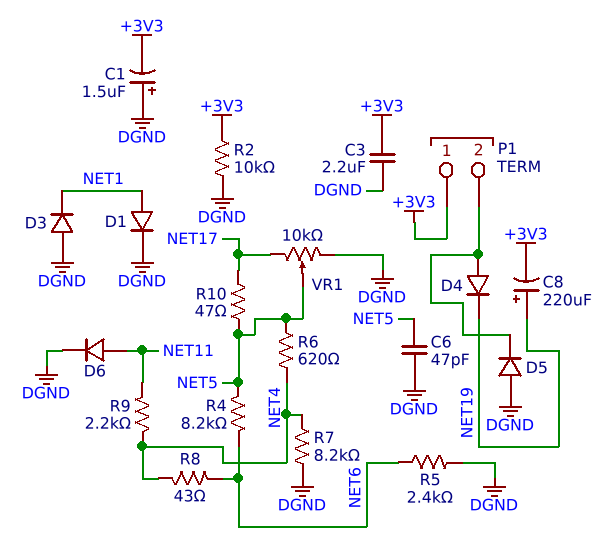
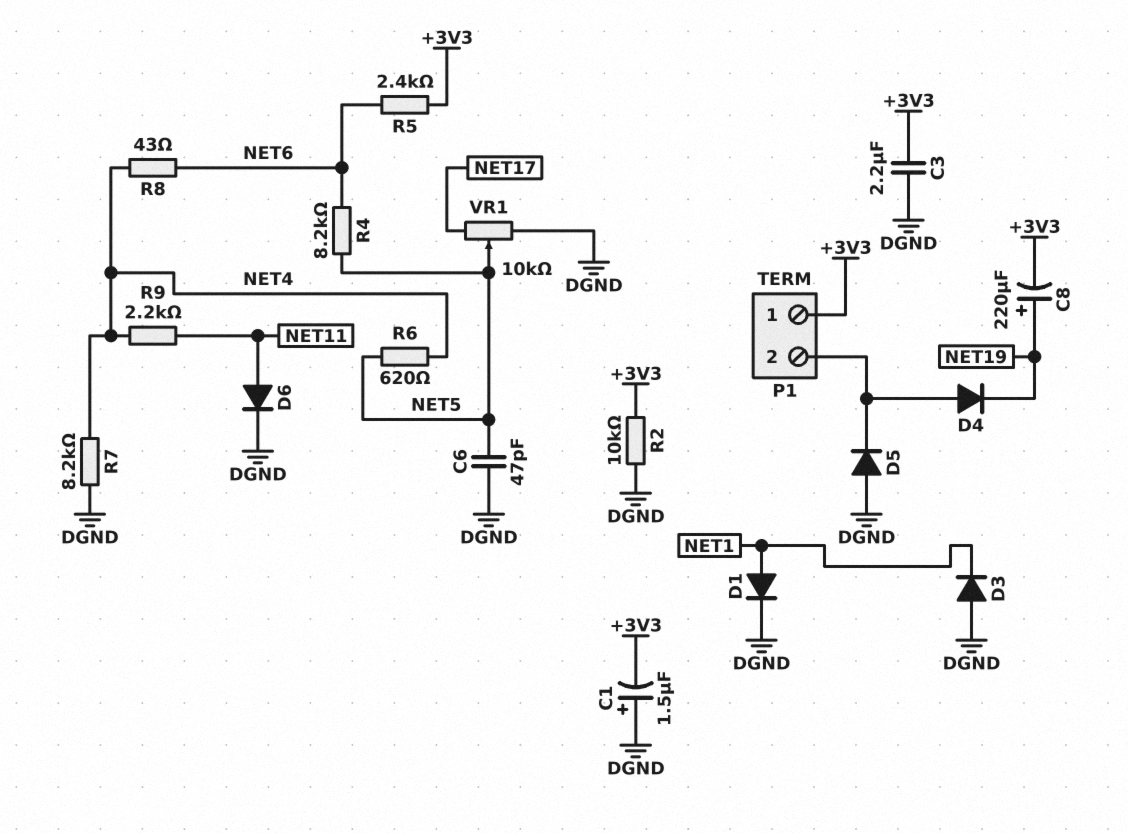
R5: 2.4k (DGND, NET6) -> 2.4k (+3V3, NET6)
R10: 47 (NET5, NET17) -> none

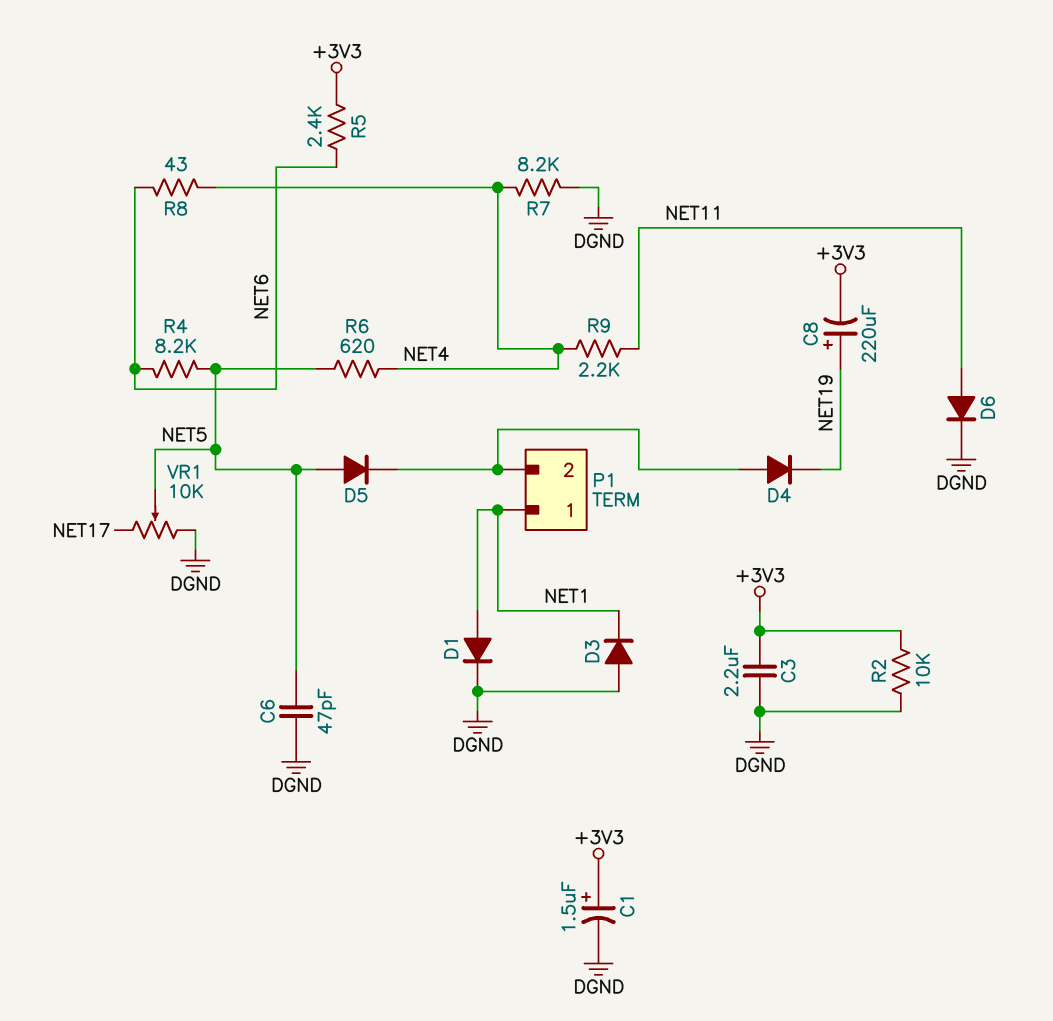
C1: 1.5uF (plus DGND, minus +3V3) -> 1.5uF (plus +3V3, minus DGND)
D5: diode (A DGND, K P1/2) -> diode (A NET5, K P1/2)
P1 pin 1: +3V3 -> NET1

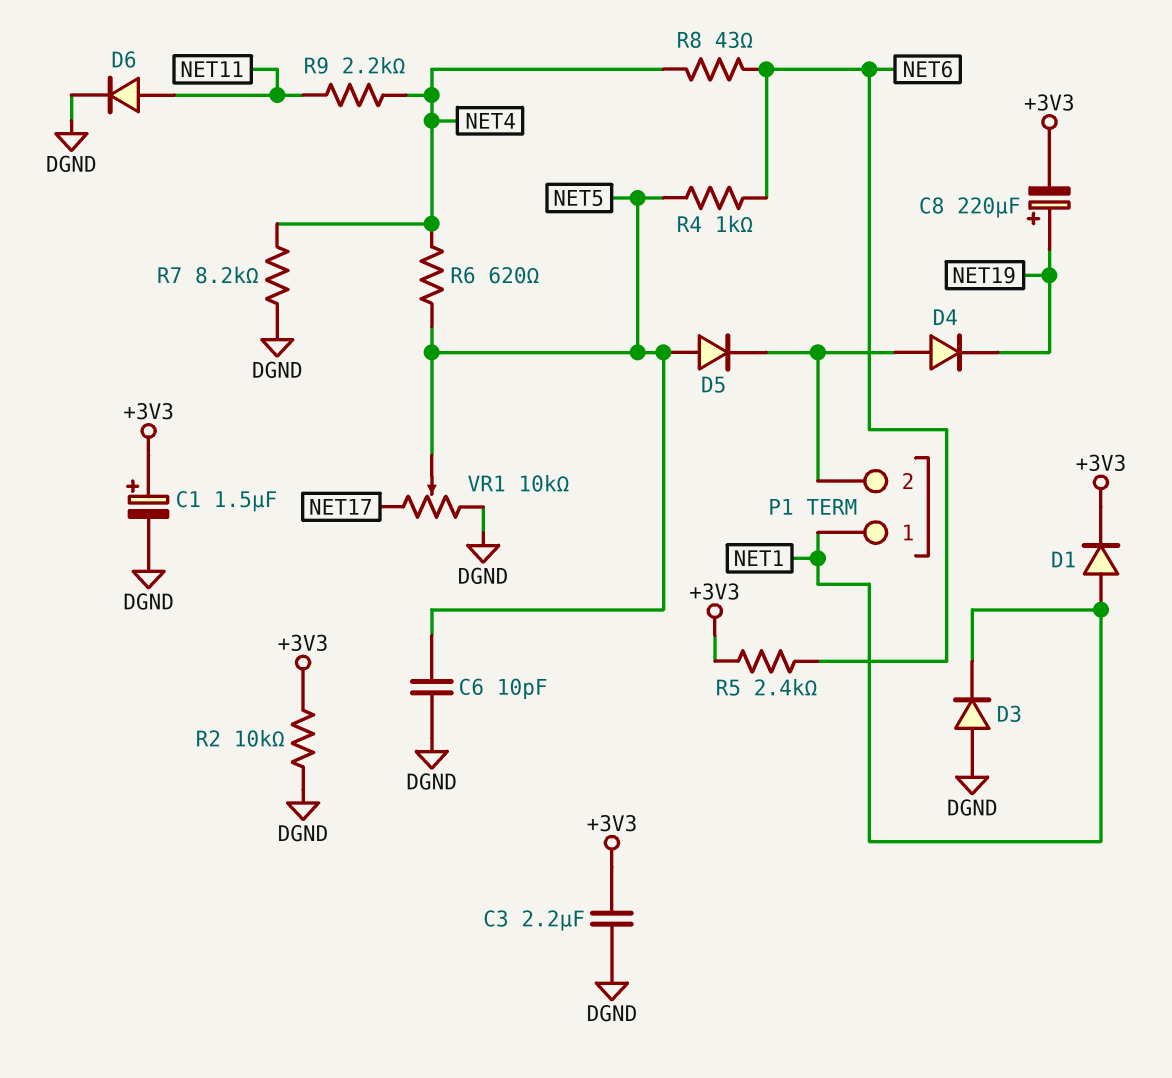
C6: 47pF (DGND, NET5) -> 10pF (DGND, NET5)
D1: diode (A NET1, K DGND) -> diode (A NET1, K +3V3)
R4: 8.2k (NET5, NET6) -> 1k (NET5, NET6)

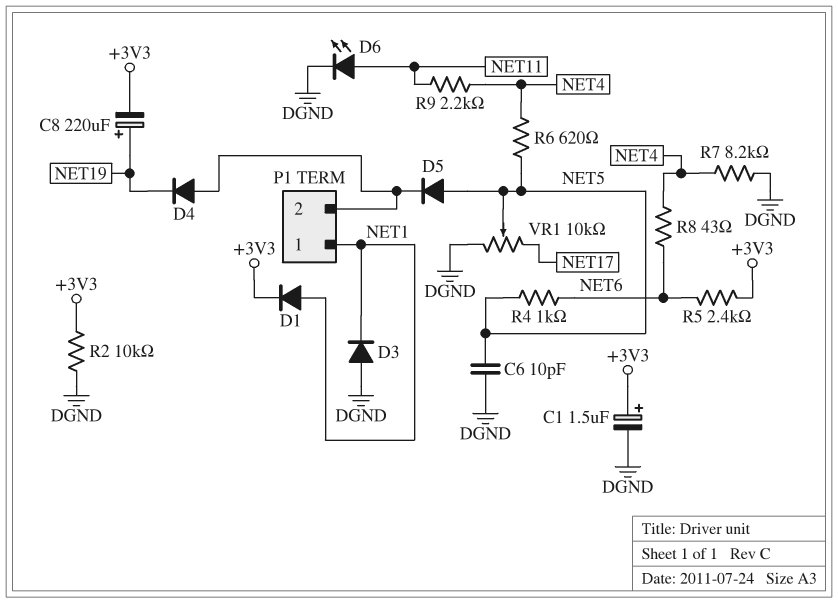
C3: 2.2uF (+3V3, DGND) -> none
D6: diode (A NET11, K DGND) -> LED (A NET11, K DGND)

